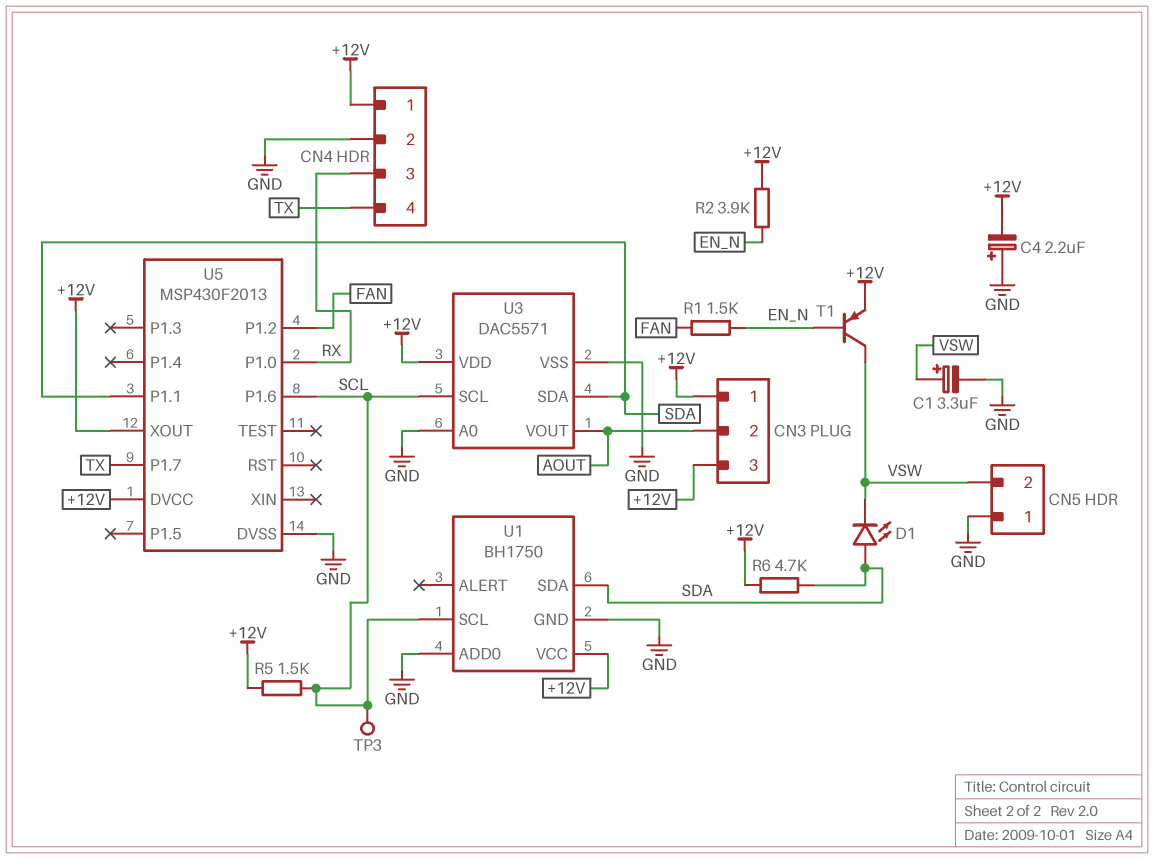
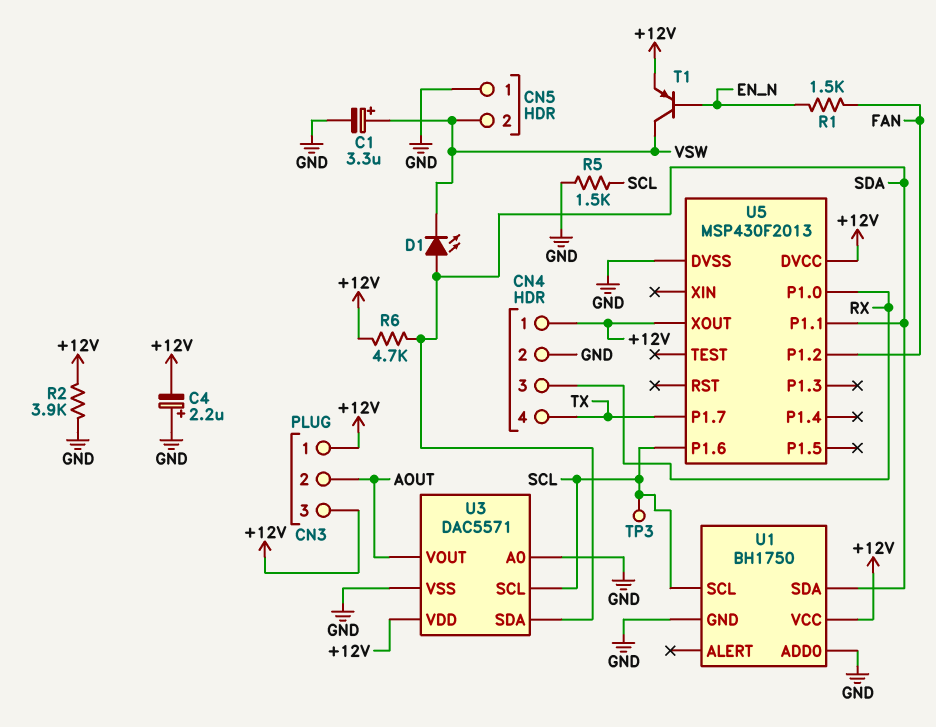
R2: 3.9k (+12V, EN_N) -> 3.9k (+12V, GND)
R5: 1.5k (+12V, SCL) -> 1.5k (GND, SCL)

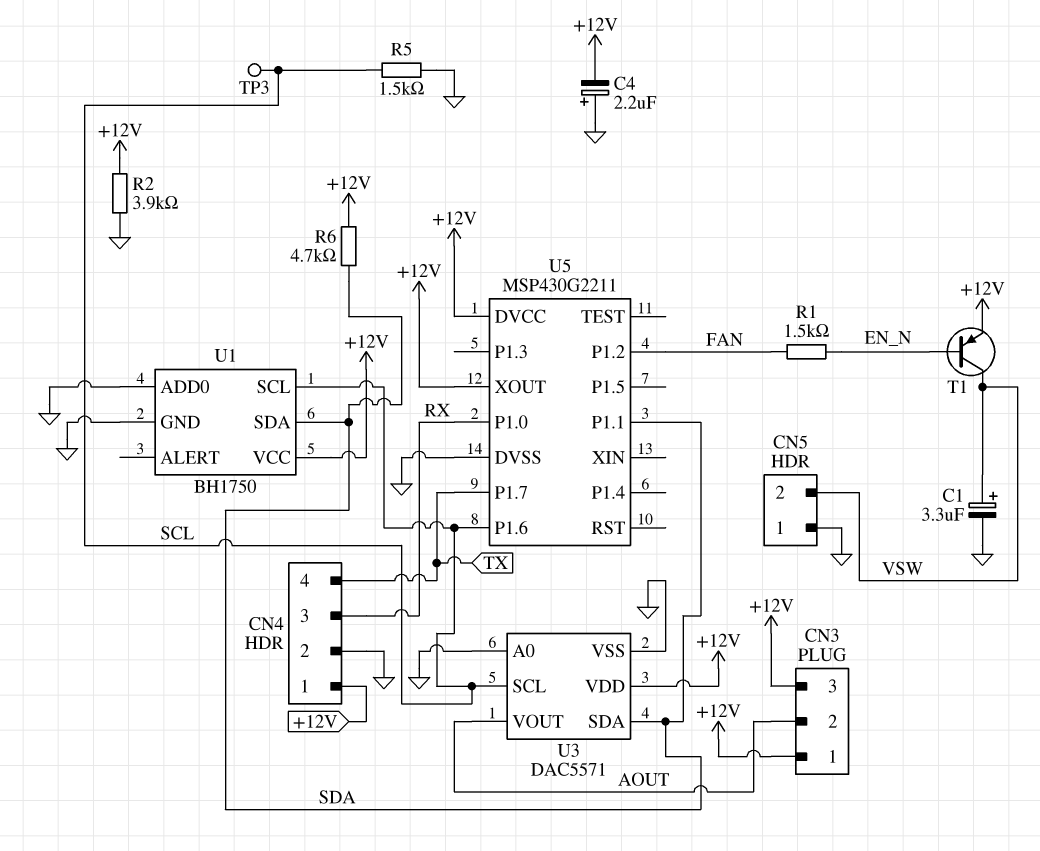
D1: LED (A SDA, K VSW) -> none
U5: MSP430F2013 -> MSP430G2211

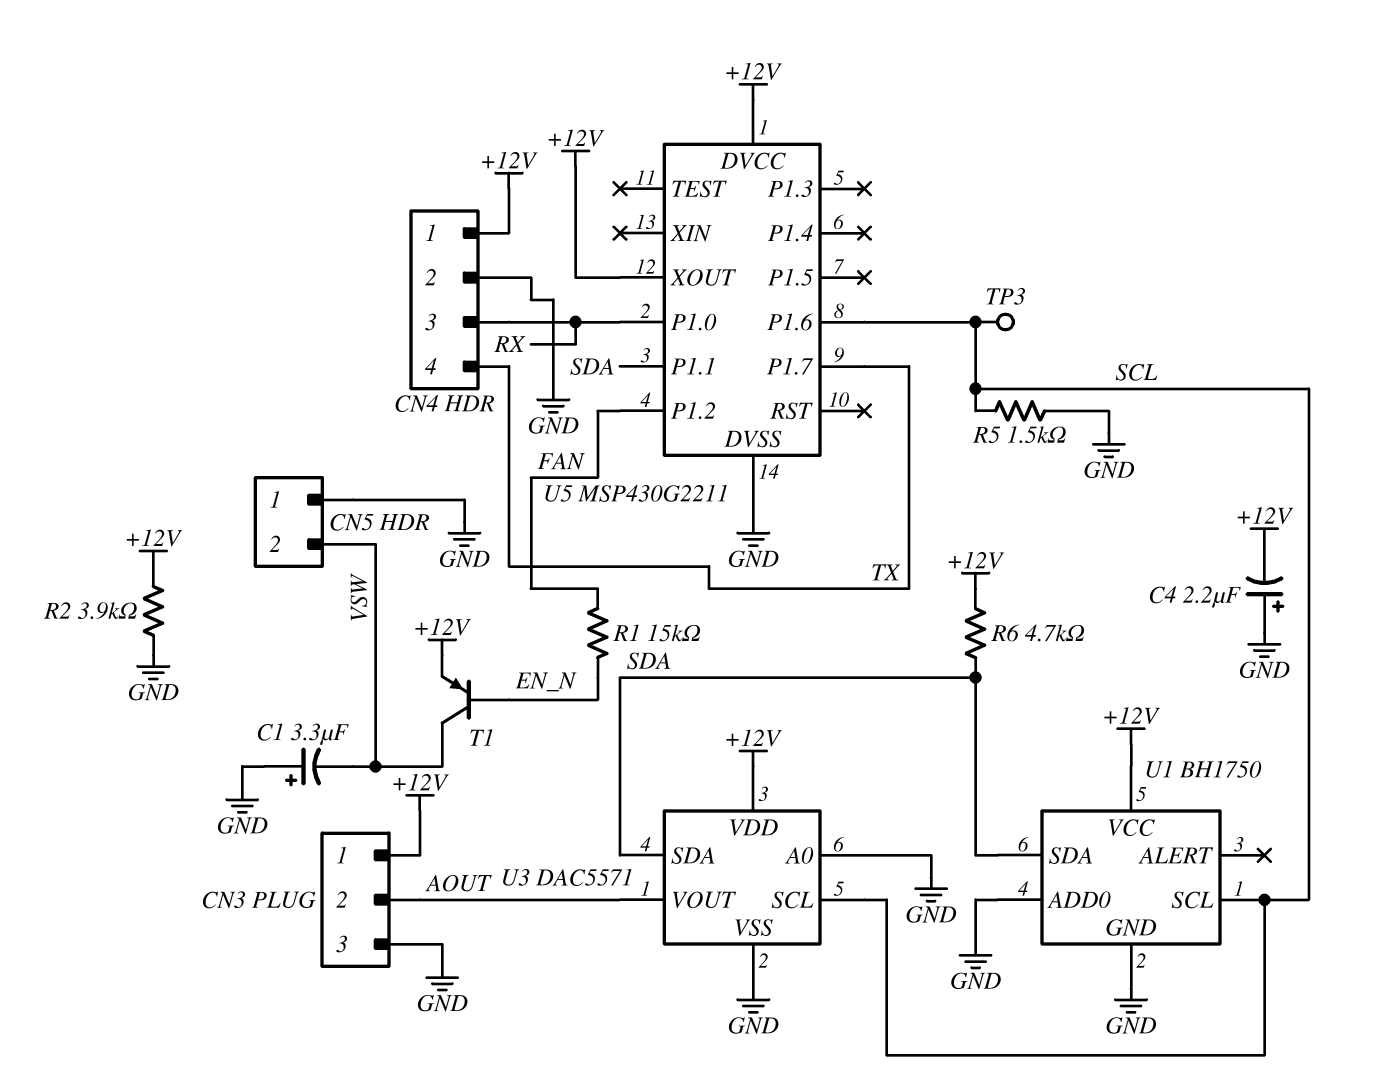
C1: 3.3uF (plus VSW, minus GND) -> 3.3uF (plus GND, minus VSW)
CN3 pin 3: +12V -> GND
R1: 1.5k (EN_N, FAN) -> 15k (EN_N, FAN)

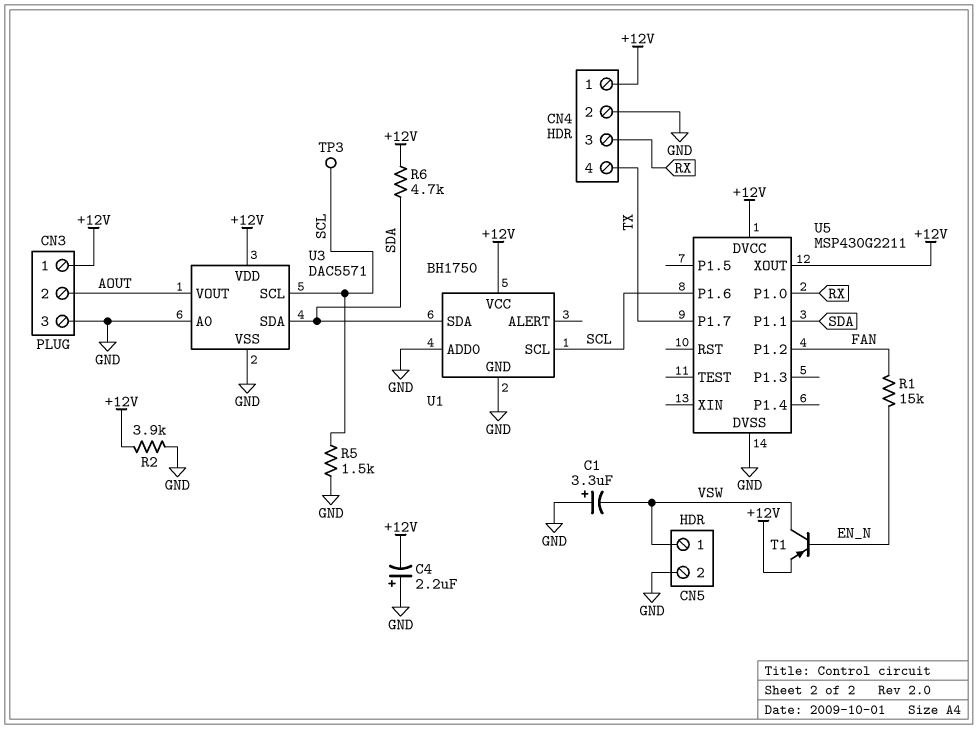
CN5 pin 1: GND -> VSW
CN5 pin 2: VSW -> GND

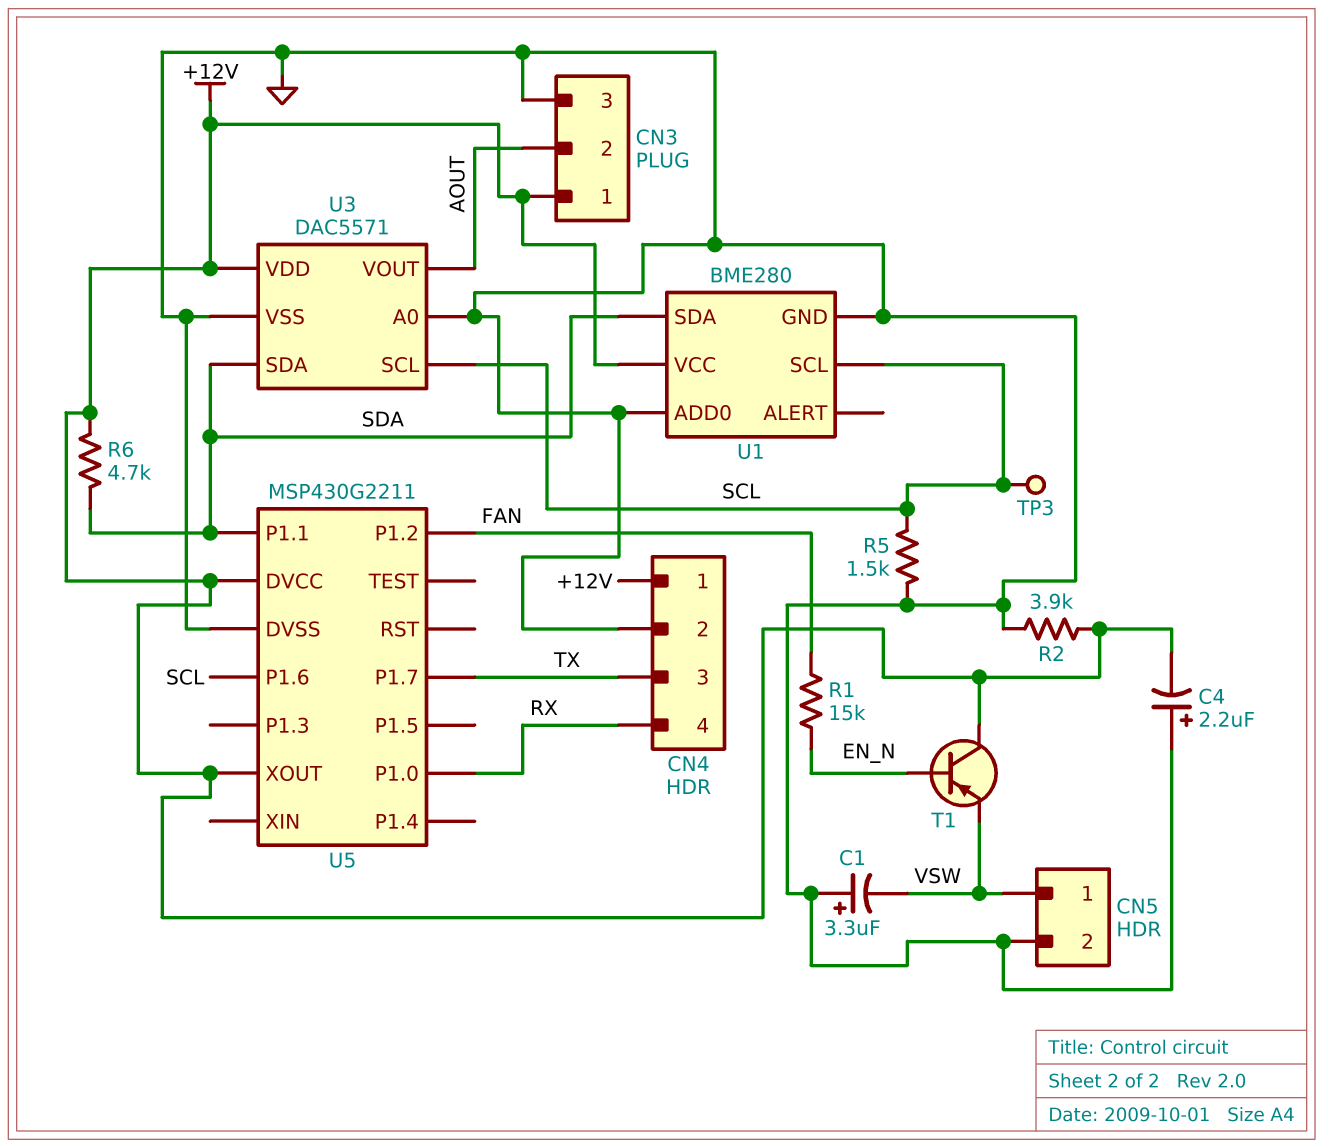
CN4 pin 3: RX -> TX
CN4 pin 4: TX -> RX
T1: PNP (B EN_N, C VSW, E +12V) -> PNP (B EN_N, C +12V, E VSW)
U1: BH1750 -> BME280

